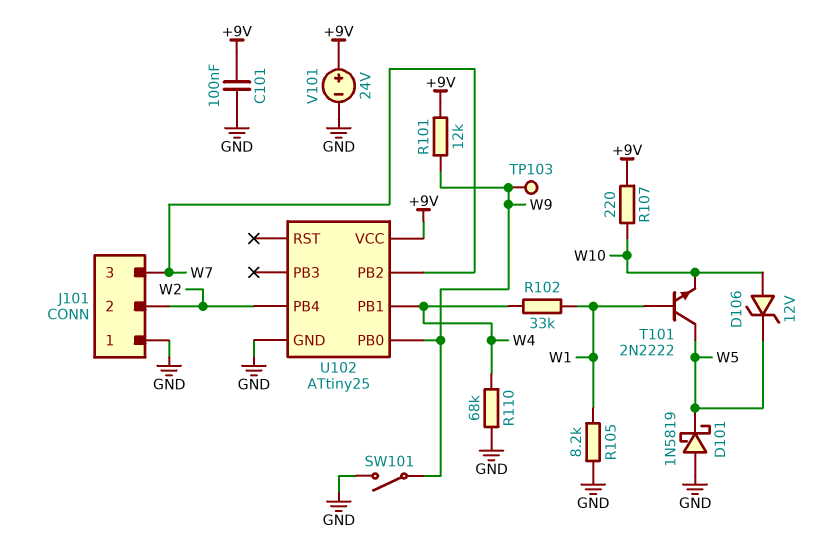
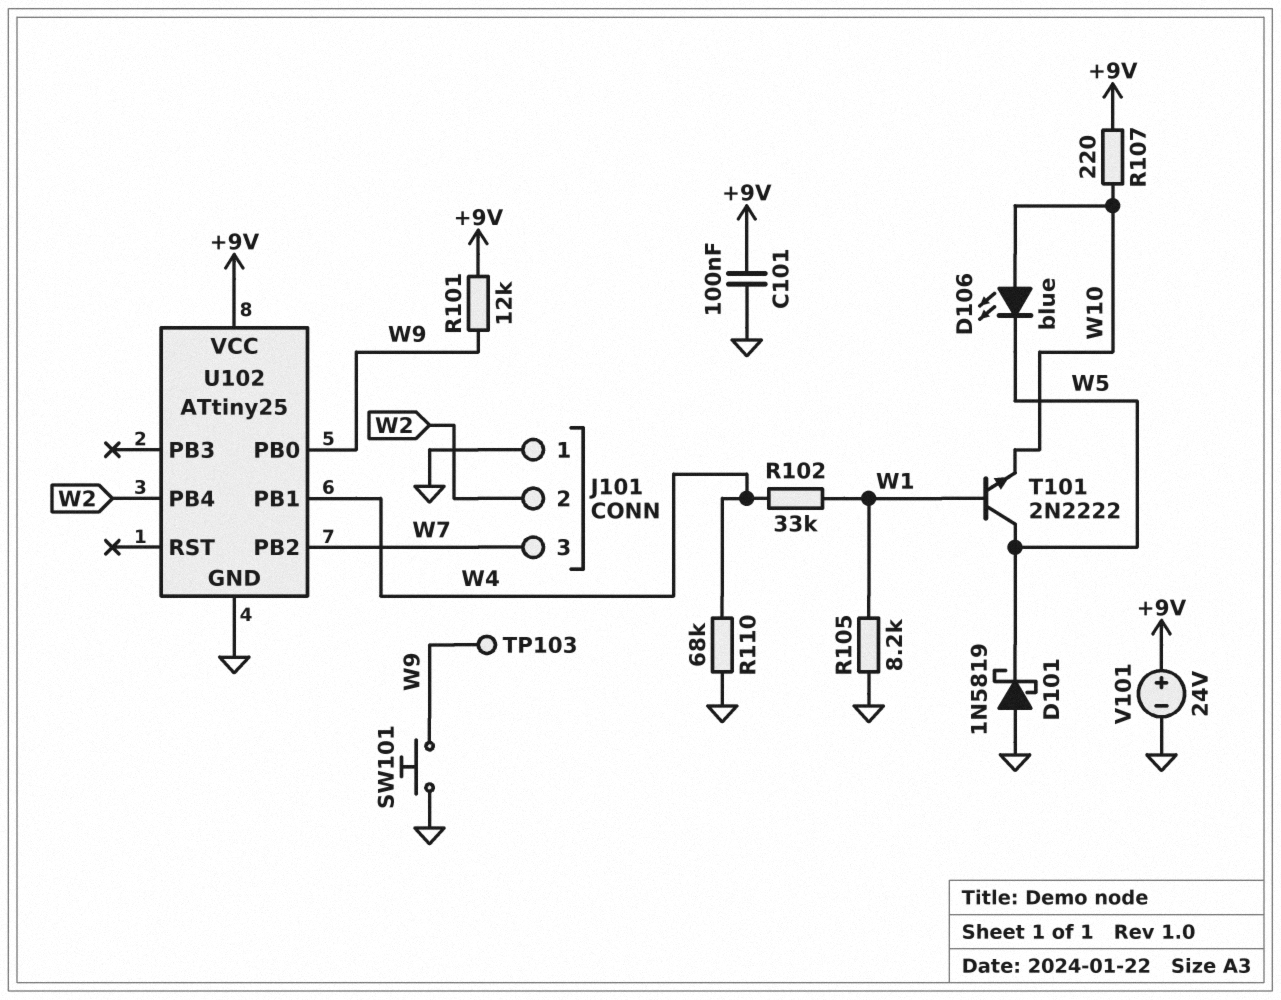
D106: zener 12V (A W10, K W5) -> LED blue (A W10, K W5)
SW101: switch (GND, W9) -> button (GND, W9)

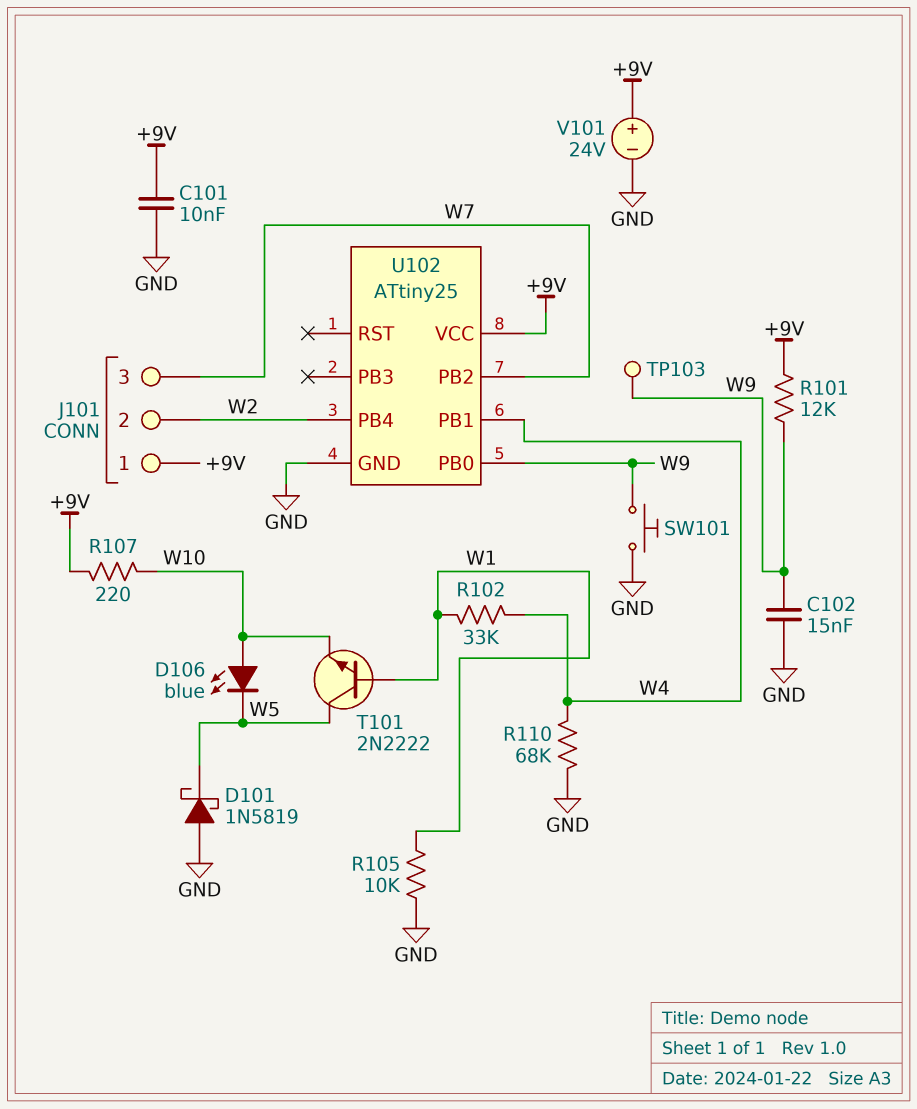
C101: 100nF (+9V, GND) -> 10nF (+9V, GND)
C102: none -> 15nF (GND, W9)
J101 pin 1: GND -> +9V
R105: 8.2k (GND, W1) -> 10k (GND, W1)

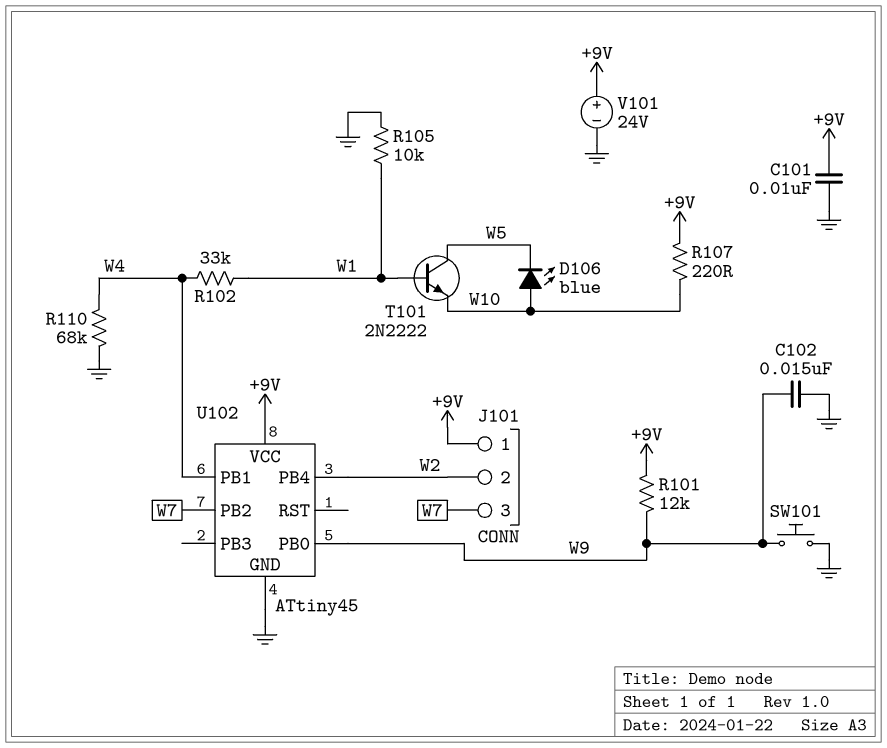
D101: schottky 1N5819 (A GND, K W5) -> none
TP103: test point (W9) -> none
U102: ATtiny25 -> ATtiny45

